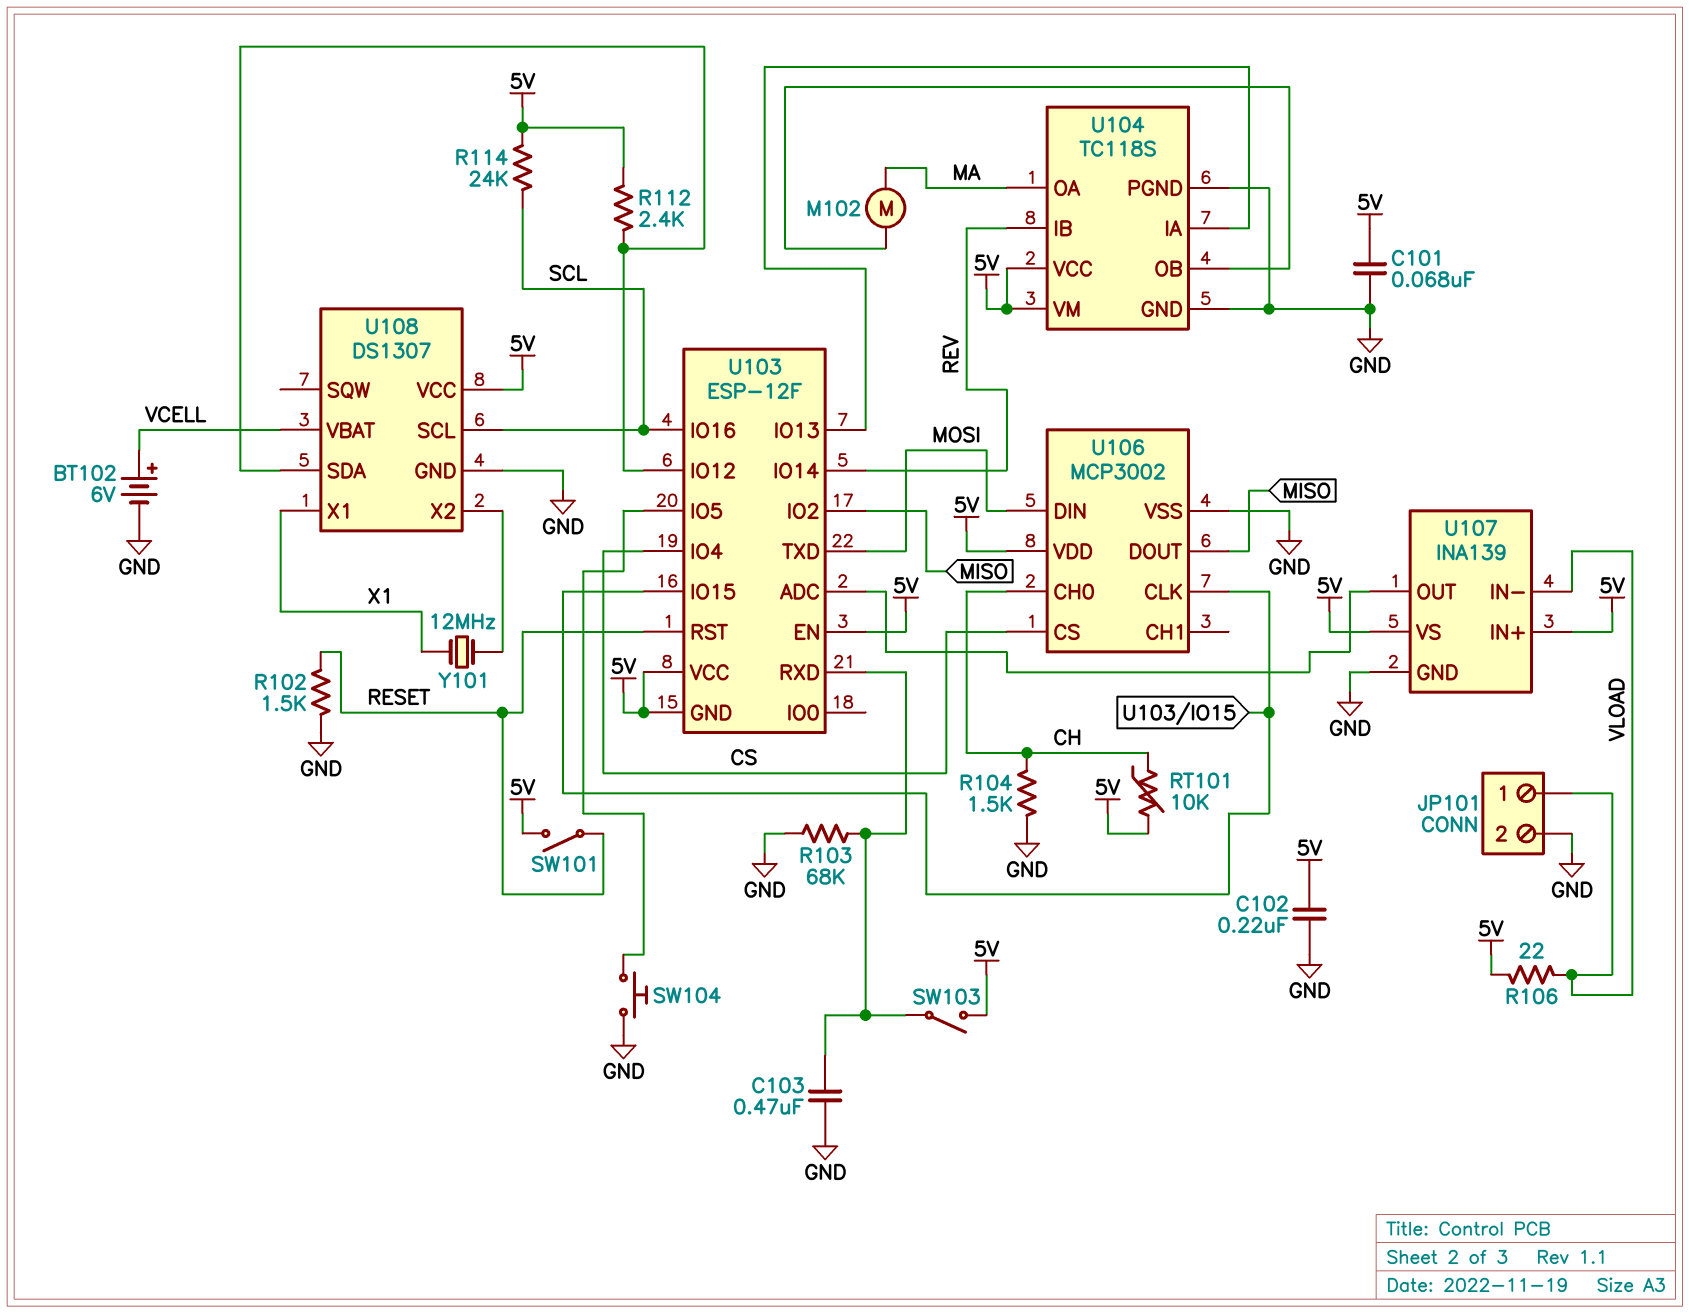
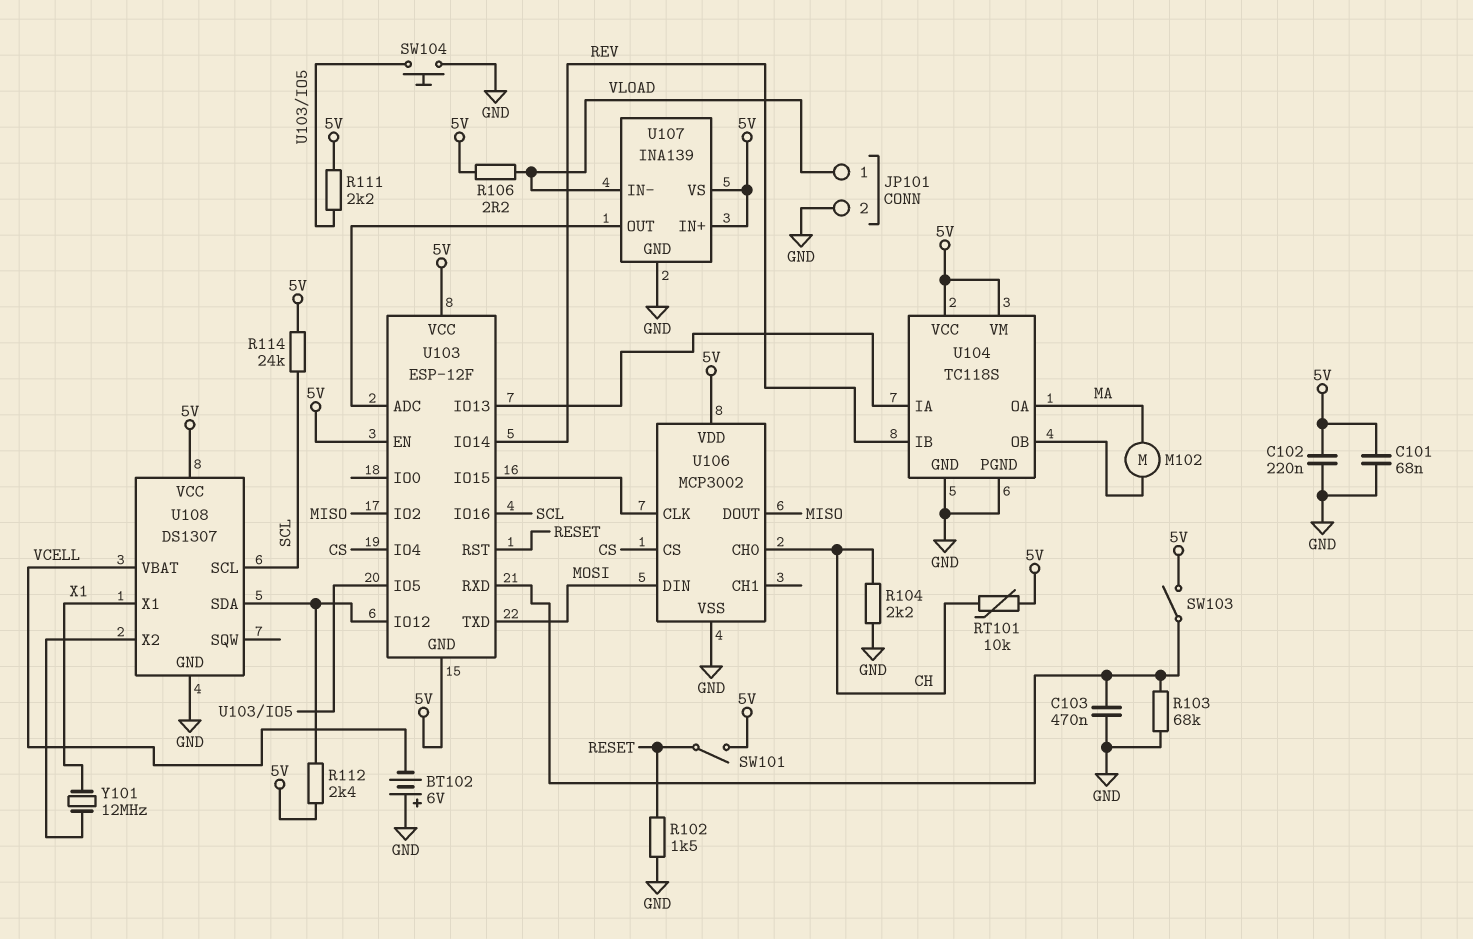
BT102: 6V (plus VCELL, minus GND) -> 6V (plus GND, minus VCELL)
R104: 1.5k (CH, GND) -> 2.2k (CH, GND)
R106: 22 (5V, VLOAD) -> 2.2 (5V, VLOAD)
R111: none -> 2.2k (5V, U103/IO5)

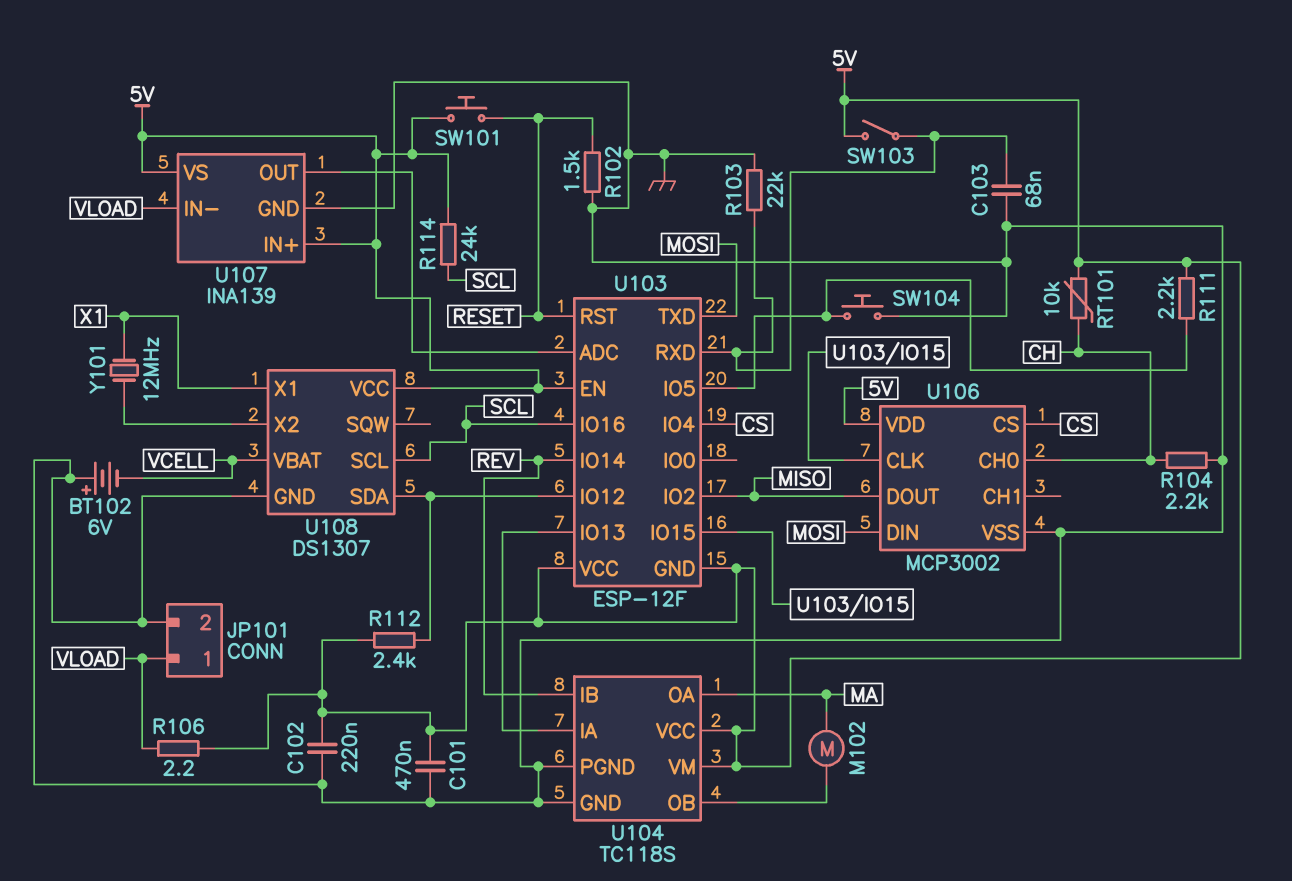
C101: 68nF (5V, GND) -> 470nF (5V, GND)
C103: 470nF (GND, U103/RXD) -> 68nF (GND, U103/RXD)
R103: 68k (GND, U103/RXD) -> 22k (GND, U103/RXD)
SW101: switch (5V, RESET) -> button (5V, RESET)

